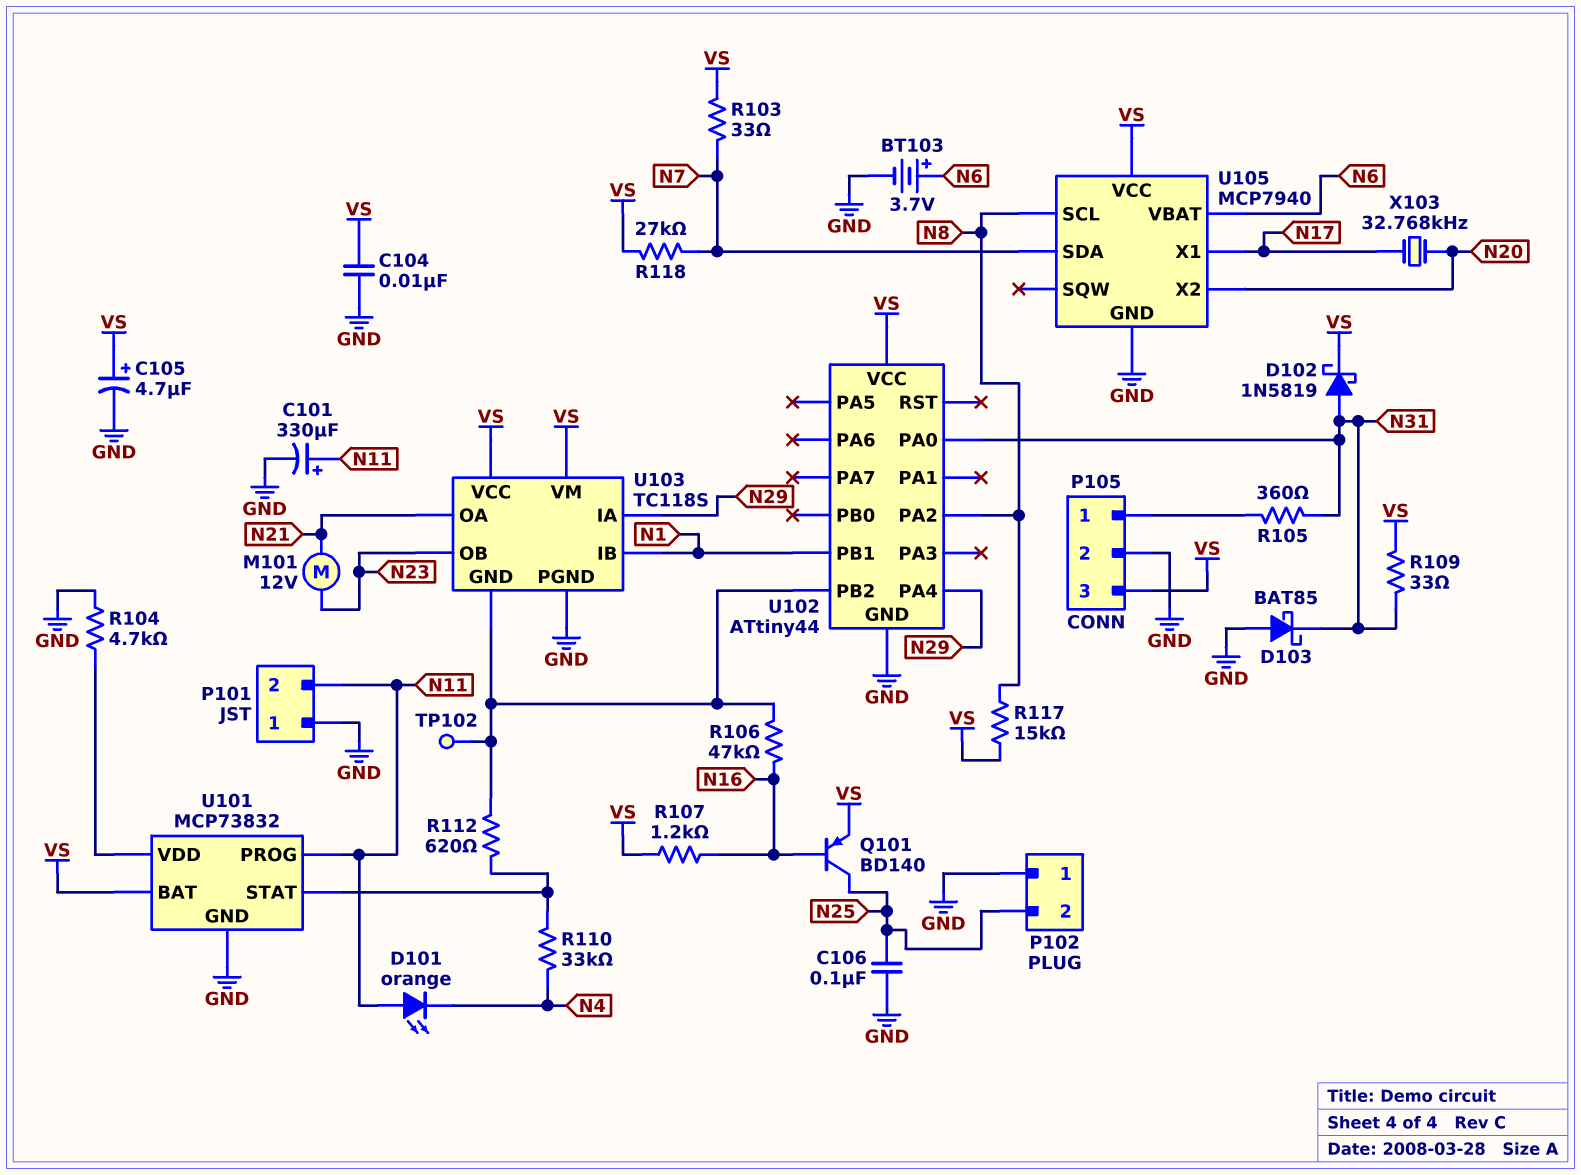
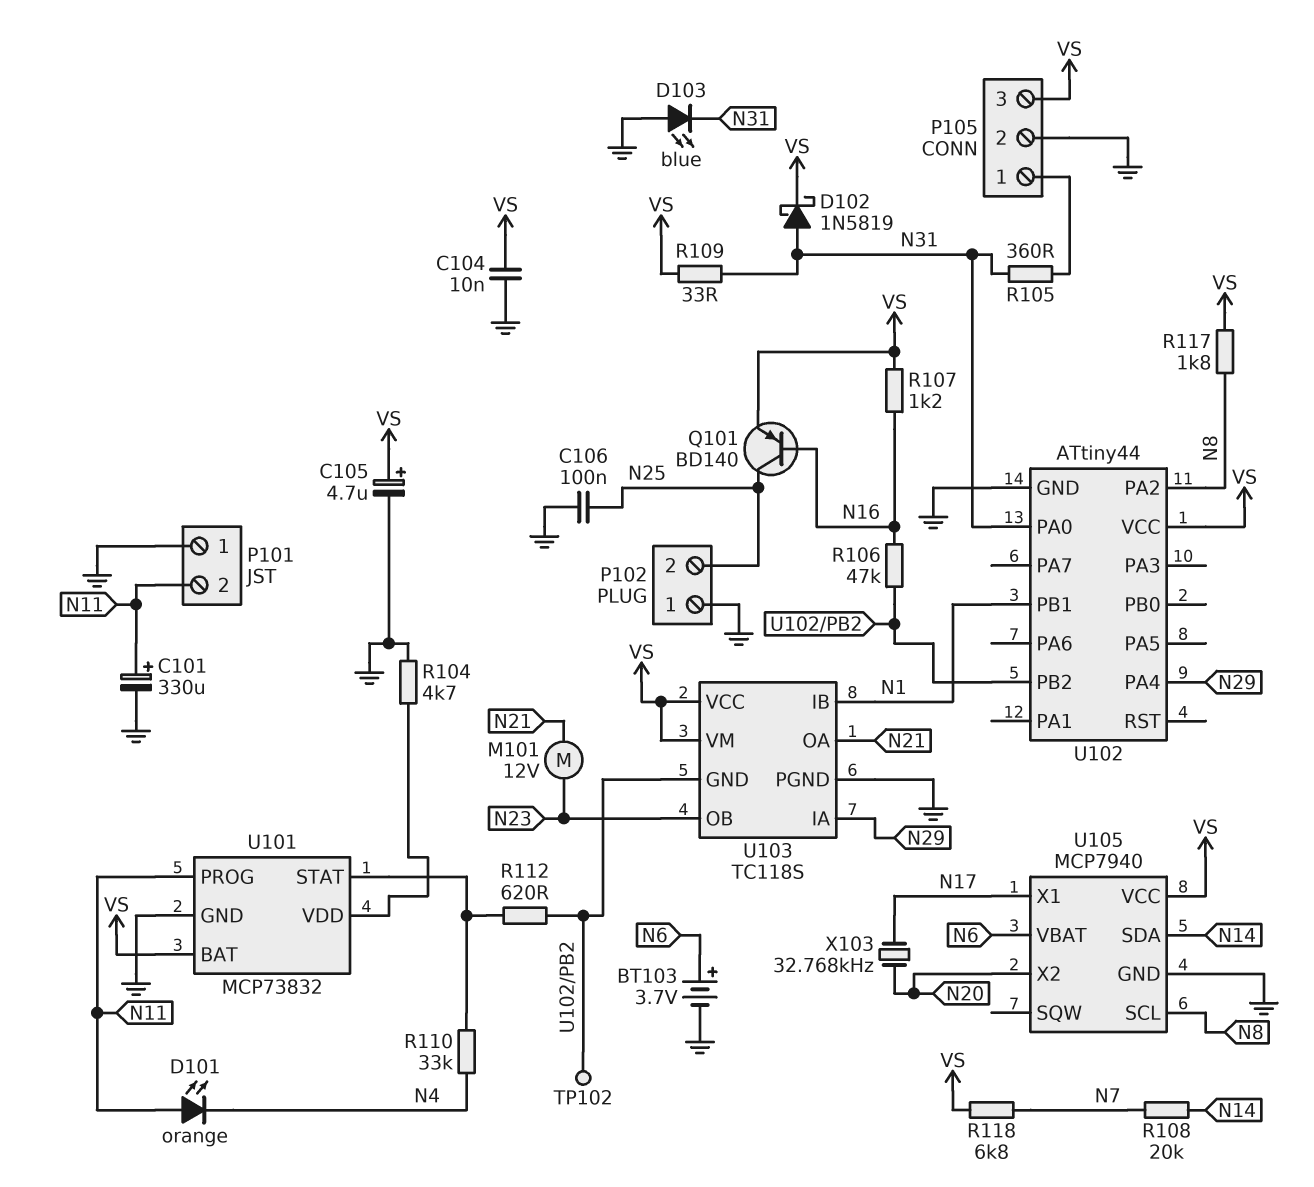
D103: schottky BAT85 (A GND, K N31) -> LED blue (A GND, K N31)
R103: 33 (N7, VS) -> none
R108: none -> 20k (N7, N14)
R117: 15k (N8, VS) -> 1.8k (N8, VS)
R118: 27k (N7, VS) -> 6.8k (N7, VS)
U105 pin SDA: N7 -> N14

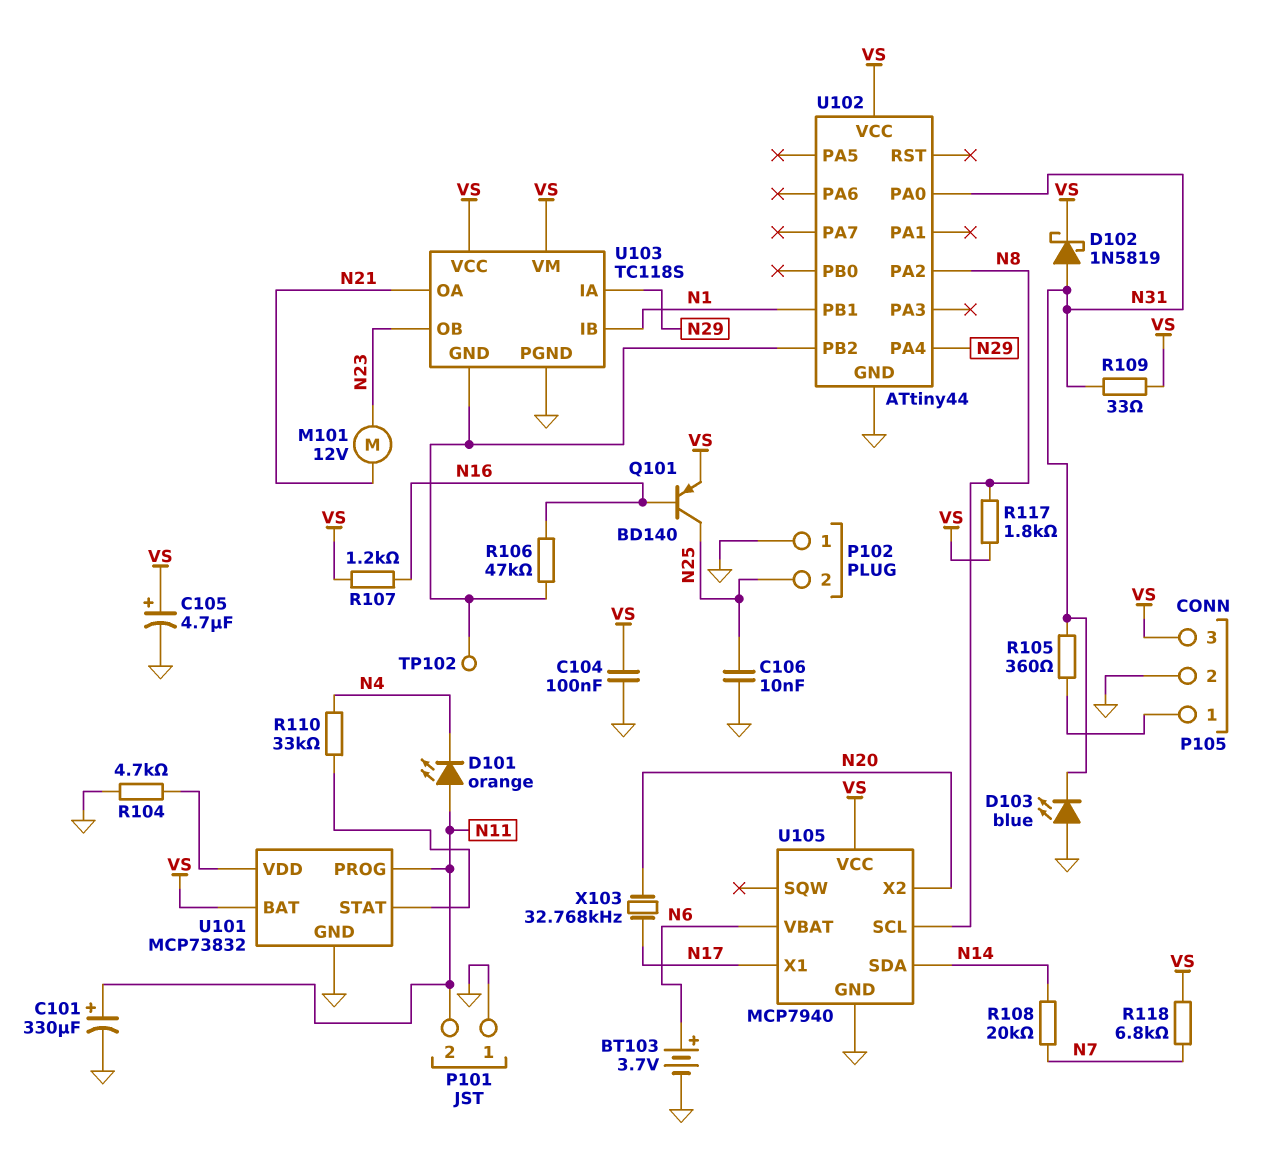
C104: 10nF (GND, VS) -> 100nF (GND, VS)
C106: 100nF (GND, N25) -> 10nF (GND, N25)
R112: 620 (U101/STAT, U102/PB2) -> none

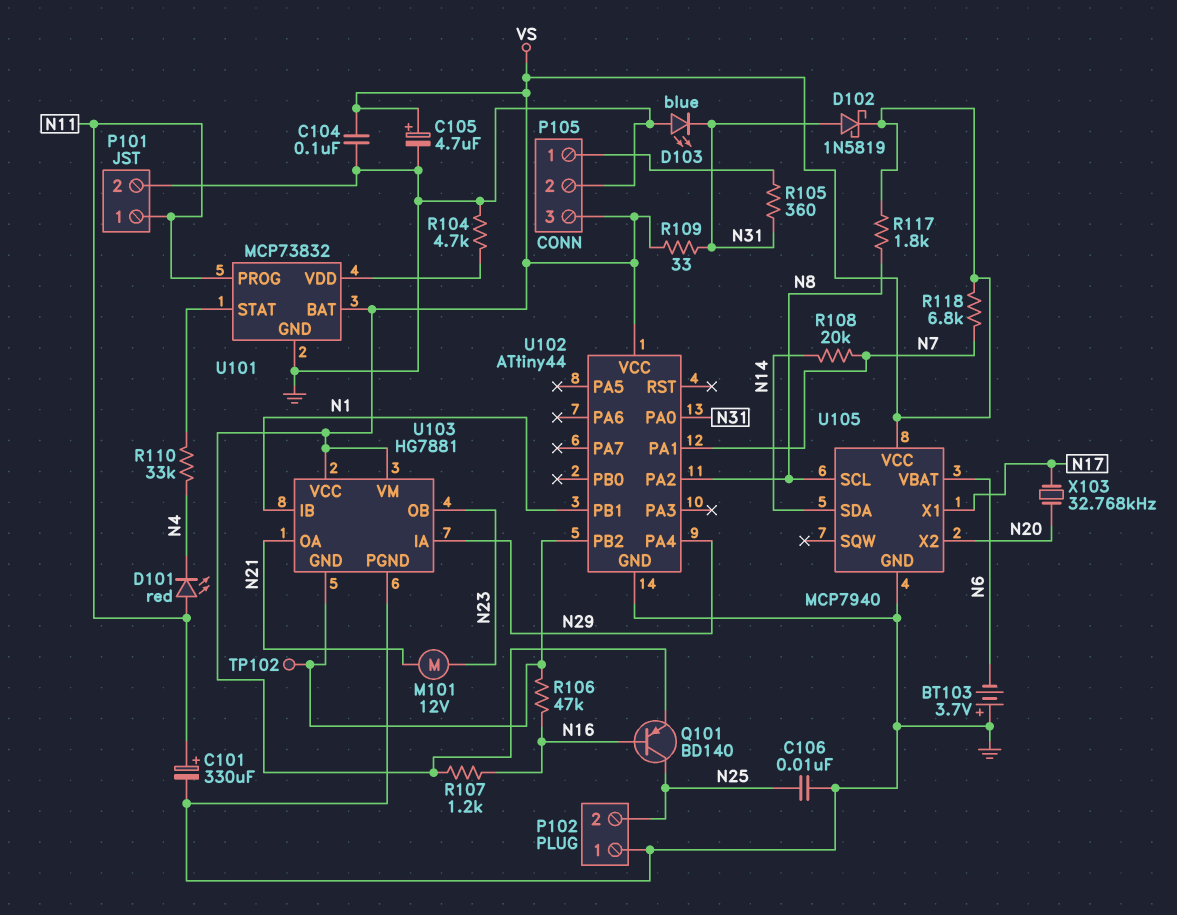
BT103: 3.7V (plus N6, minus GND) -> 3.7V (plus GND, minus N6)
D101: LED orange (A N11, K N4) -> LED red (A N11, K N4)
P101 pin 1: GND -> N11
P101 pin 2: N11 -> GND
U102 pin PA1: none -> N7
U103: TC118S -> HG7881

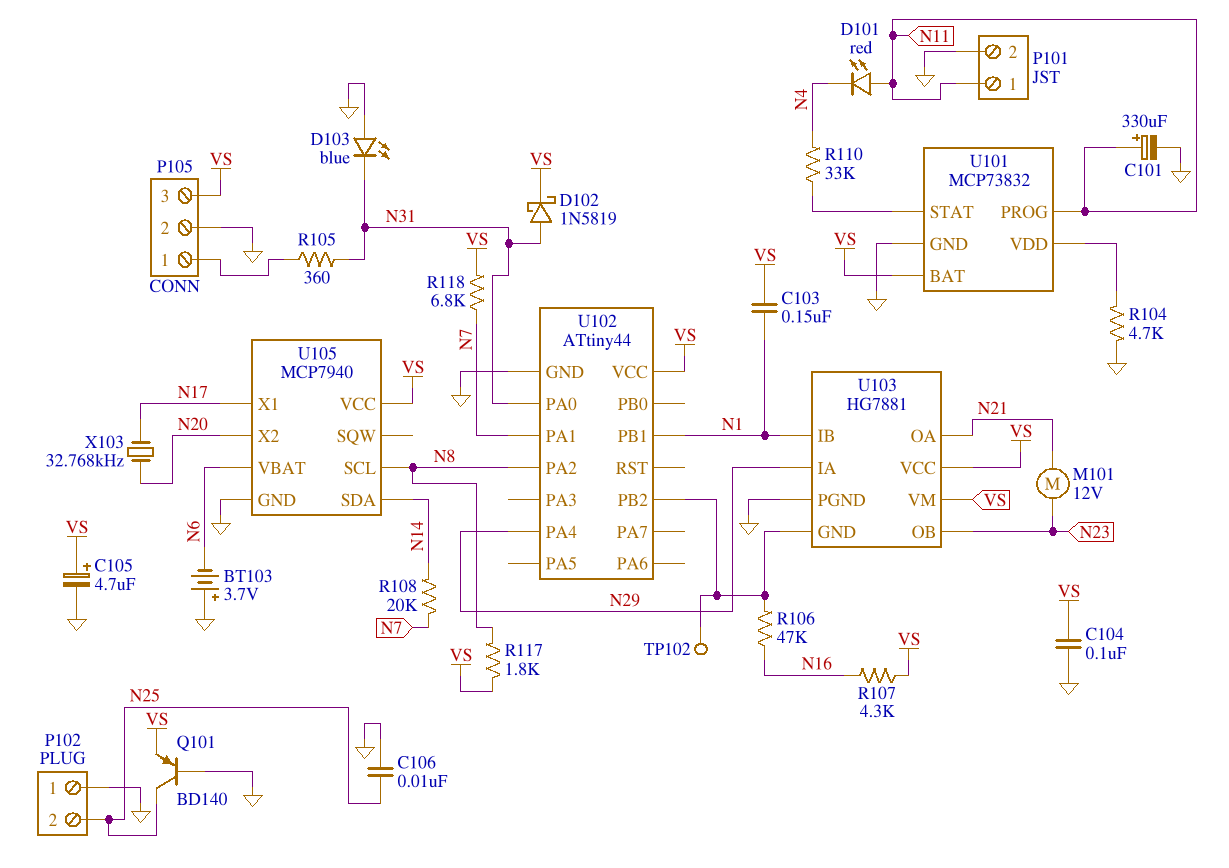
C103: none -> 150nF (N1, VS)
Q101: PNP BD140 (B N16, C N25, E VS) -> PNP BD140 (B GND, C N25, E VS)
R107: 1.2k (N16, VS) -> 4.3k (N16, VS)
R109: 33 (N31, VS) -> none

